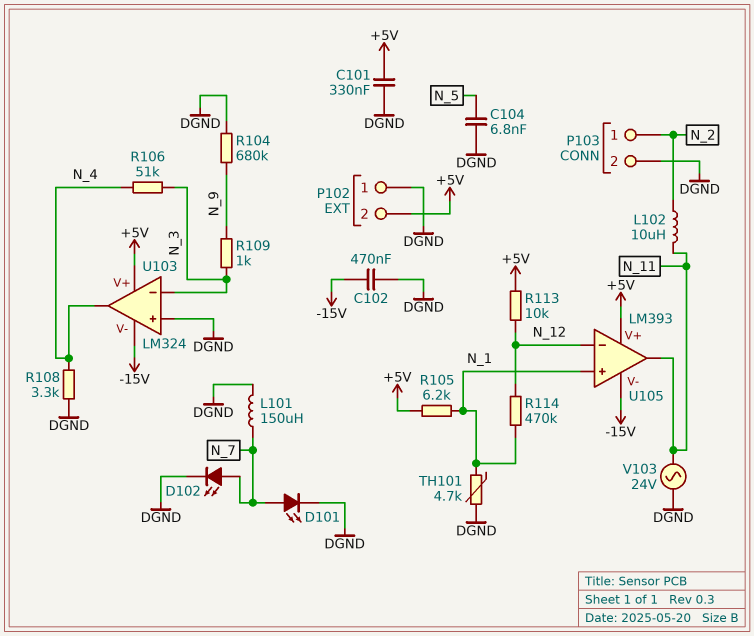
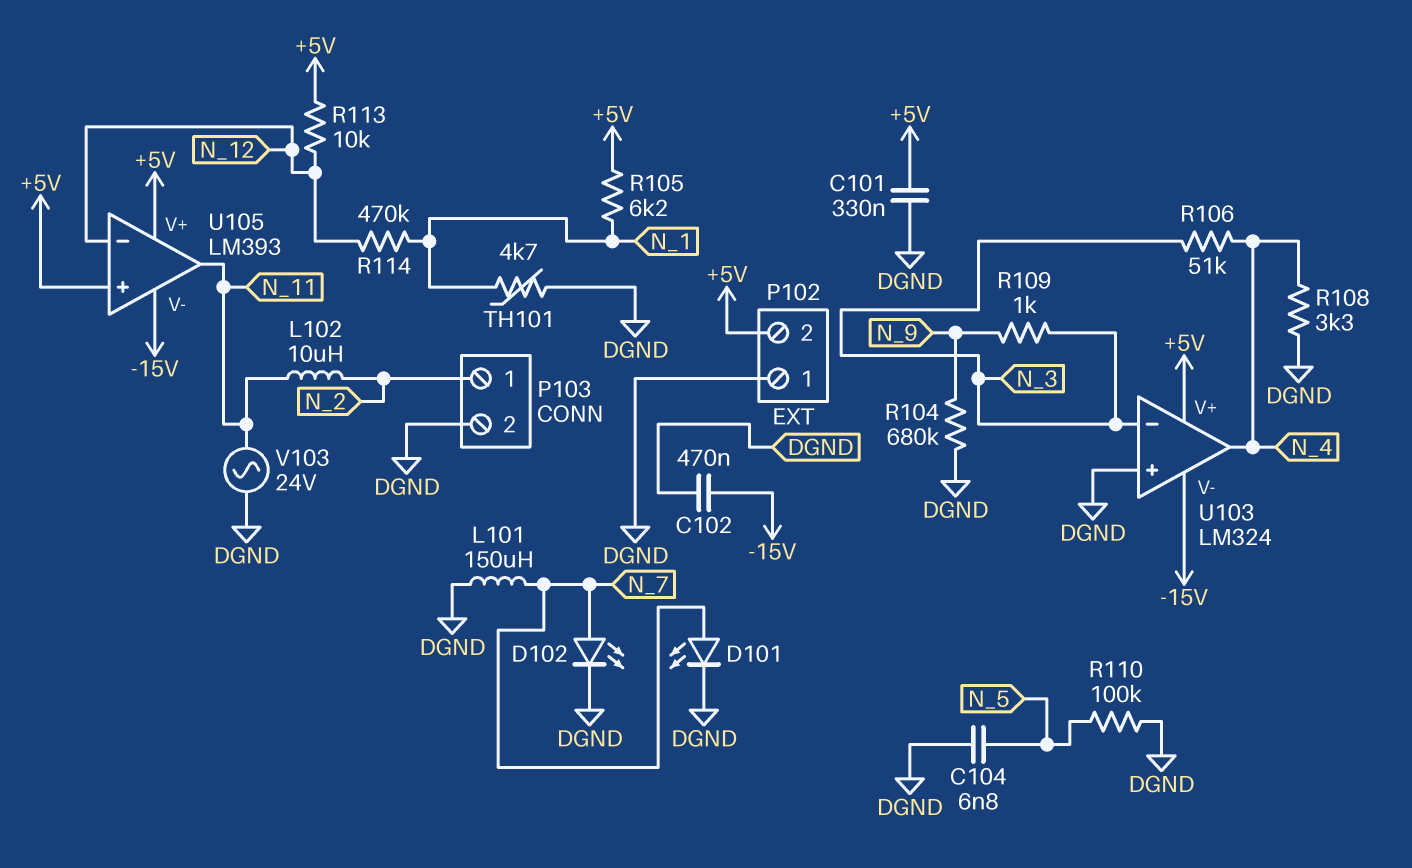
R110: none -> 100k (DGND, N_5)
U105 pin in+: N_1 -> +5V

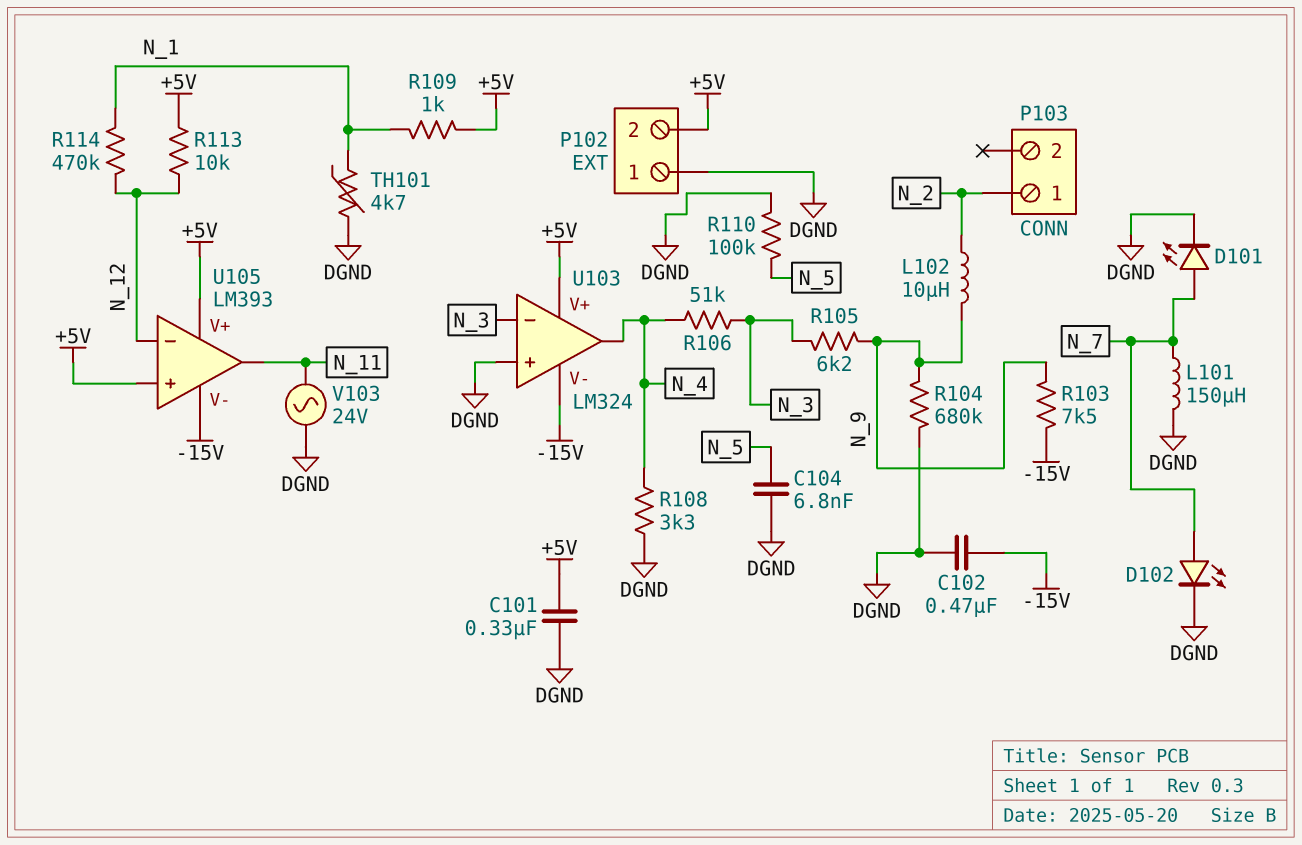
L102: 10uH (N_2, N_11) -> 10uH (N_2, N_9)
P103 pin 2: DGND -> none
R103: none -> 7.5k (-15V, N_9)
R105: 6.2k (+5V, N_1) -> 6.2k (N_3, N_9)
R109: 1k (N_3, N_9) -> 1k (+5V, N_1)

